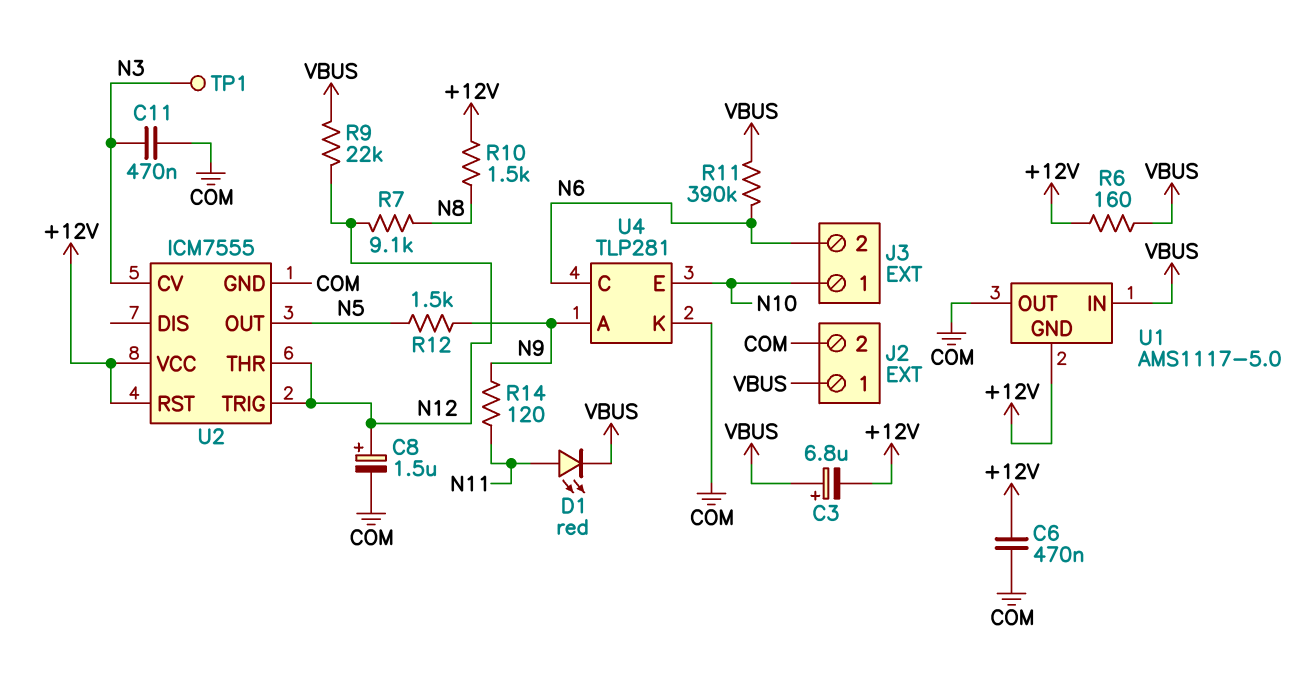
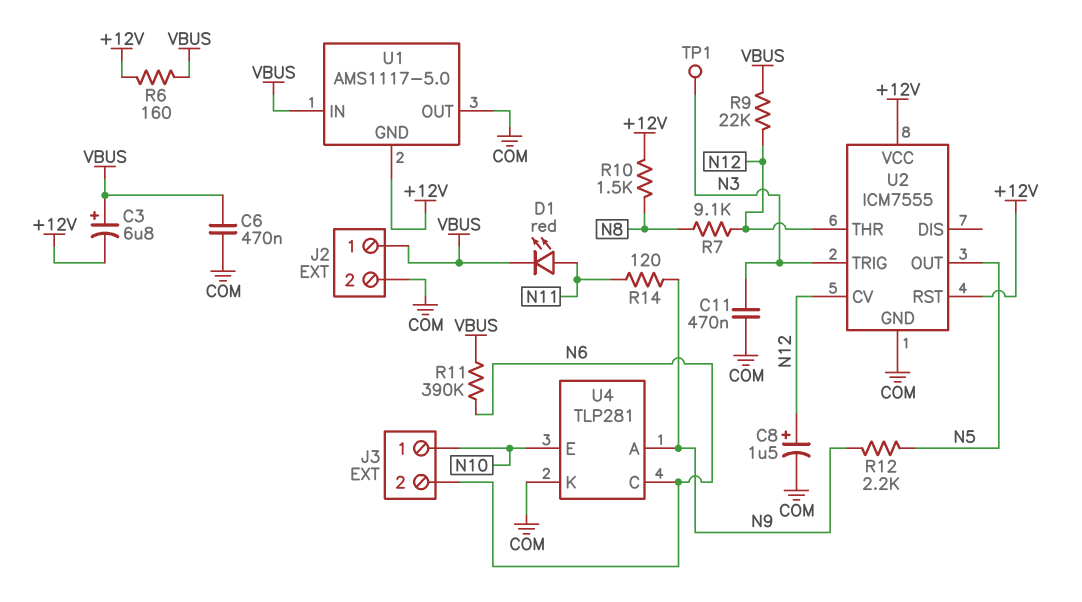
C6: 470nF (+12V, COM) -> 470nF (COM, VBUS)
R12: 1.5k (N5, N9) -> 2.2k (N5, N9)
U2 pin CV: N3 -> N12
U2 pin TRIG: N12 -> N3

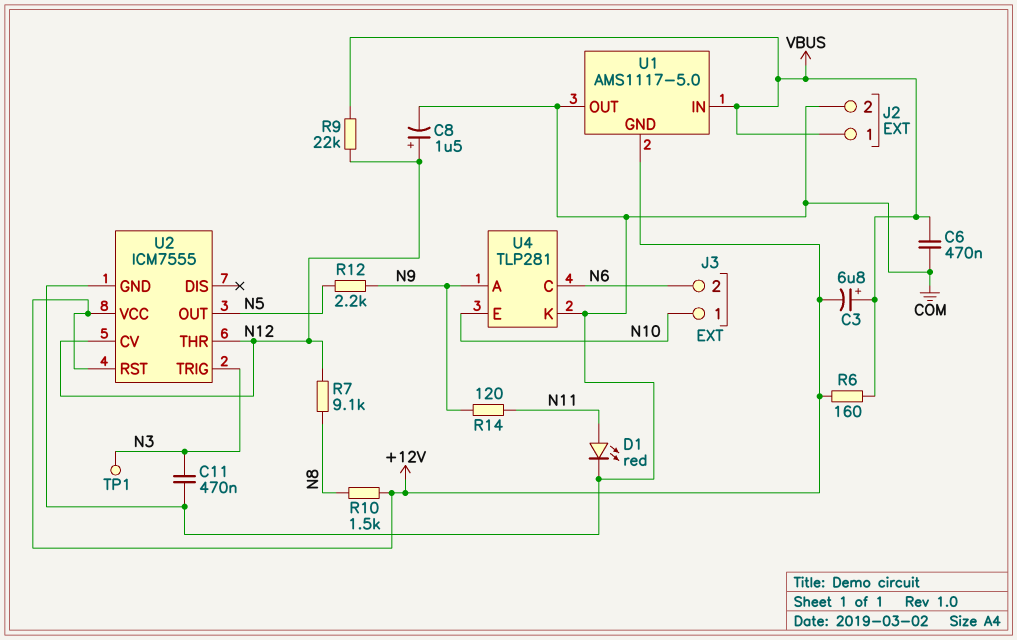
D1: LED red (A N11, K VBUS) -> LED red (A N11, K COM)
R11: 390k (N6, VBUS) -> none

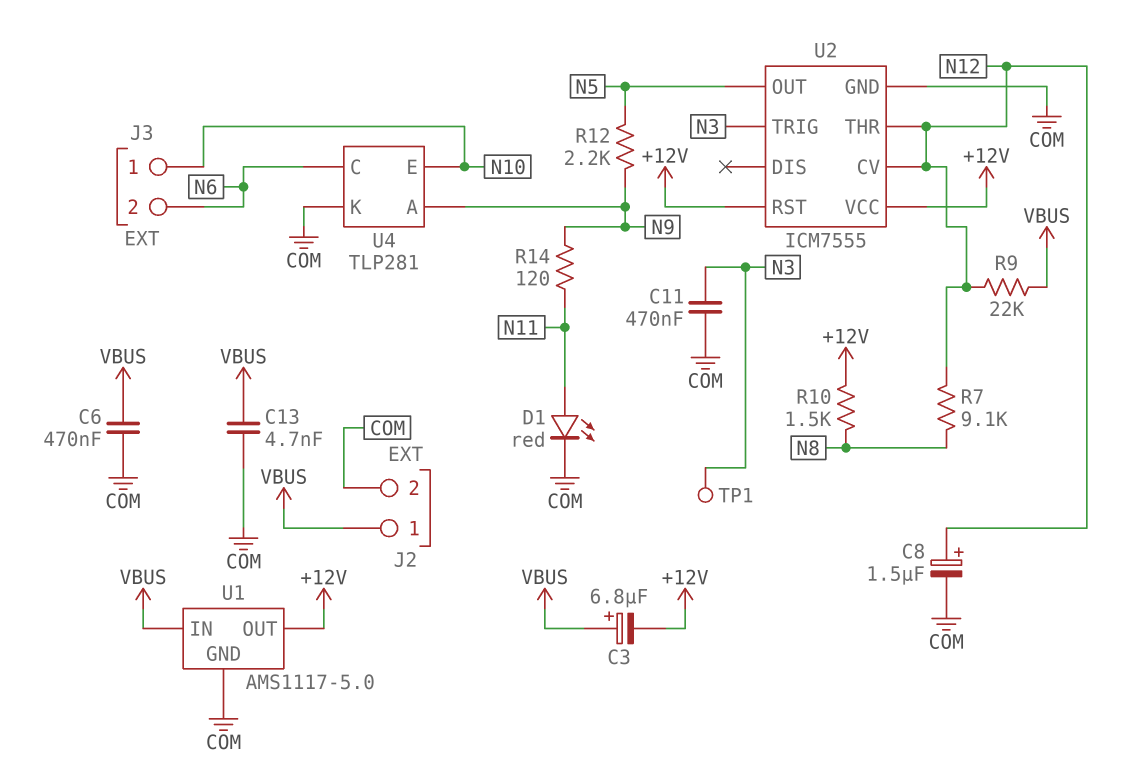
C13: none -> 4.7nF (COM, VBUS)
R6: 160 (+12V, VBUS) -> none
U1 pin GND: +12V -> COM
U1 pin OUT: COM -> +12V

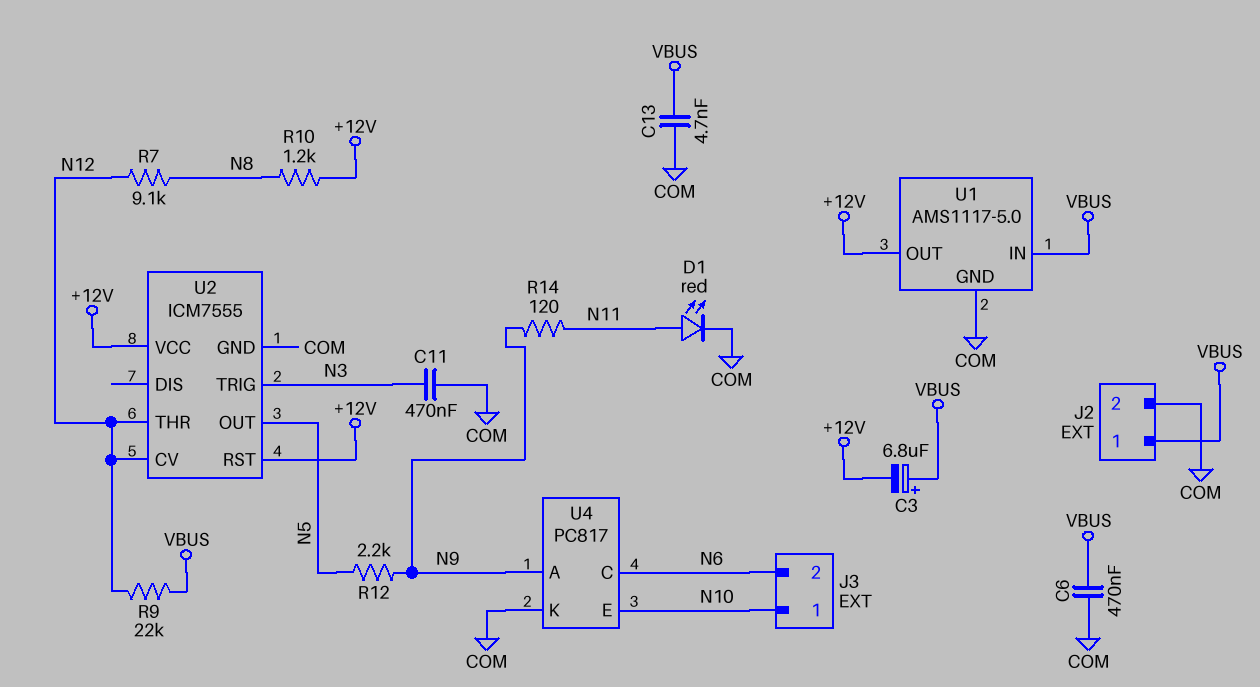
C8: 1.5uF (plus N12, minus COM) -> none
R10: 1.5k (+12V, N8) -> 1.2k (+12V, N8)
TP1: test point (N3) -> none
U4: TLP281 -> PC817

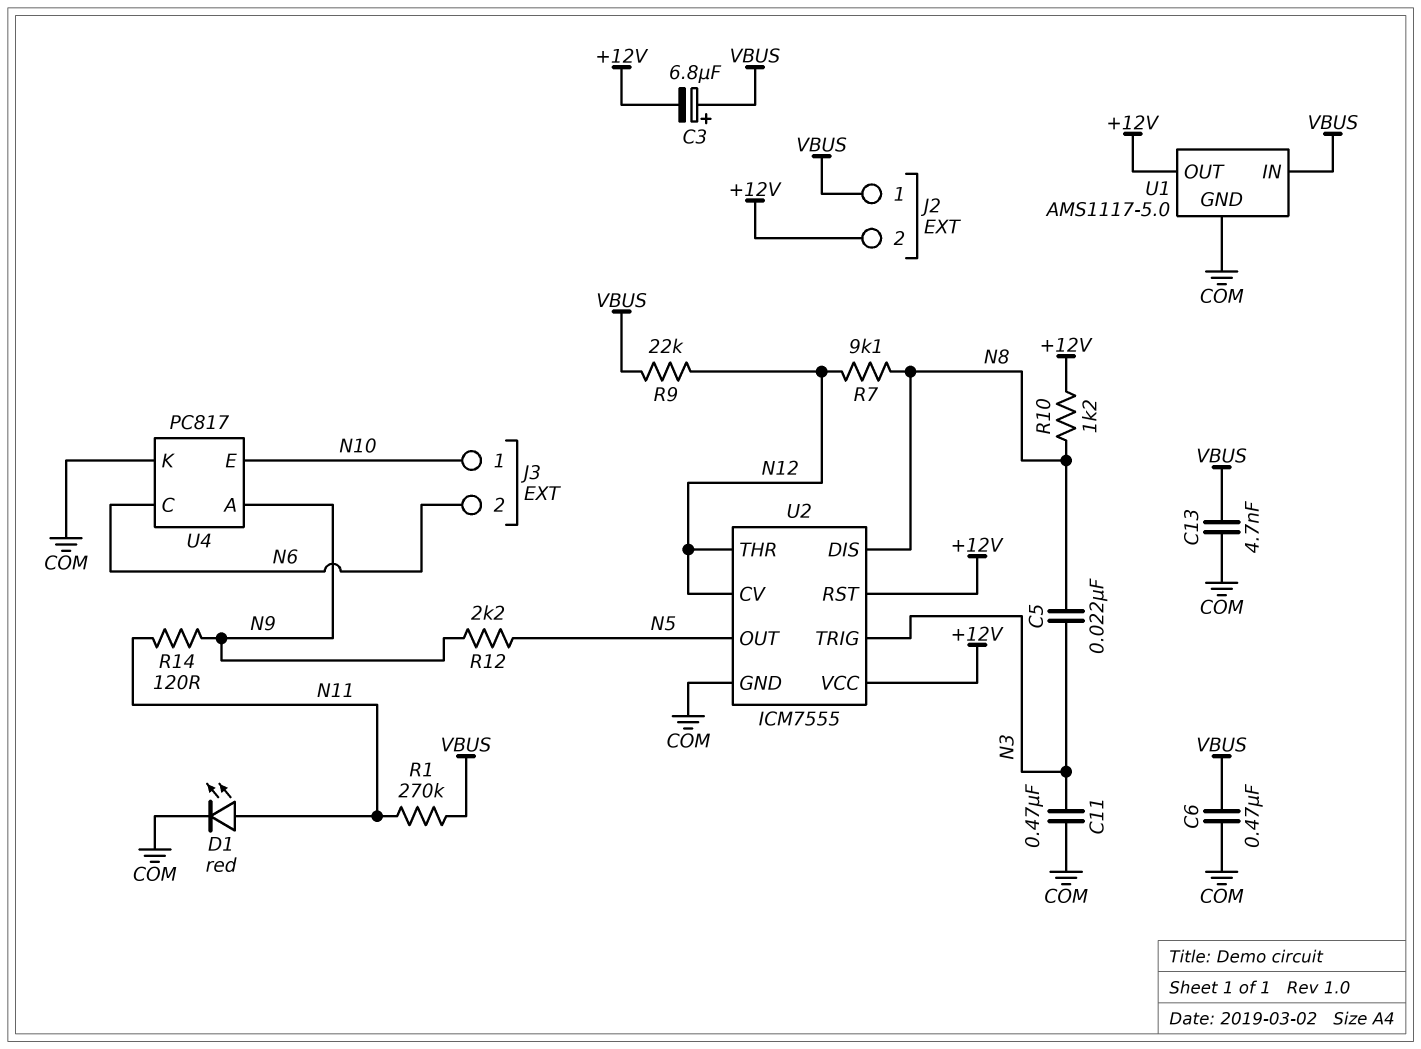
C5: none -> 22nF (N3, N8)
J2 pin 2: COM -> +12V
R1: none -> 270k (N11, VBUS)
U2 pin DIS: none -> N8

